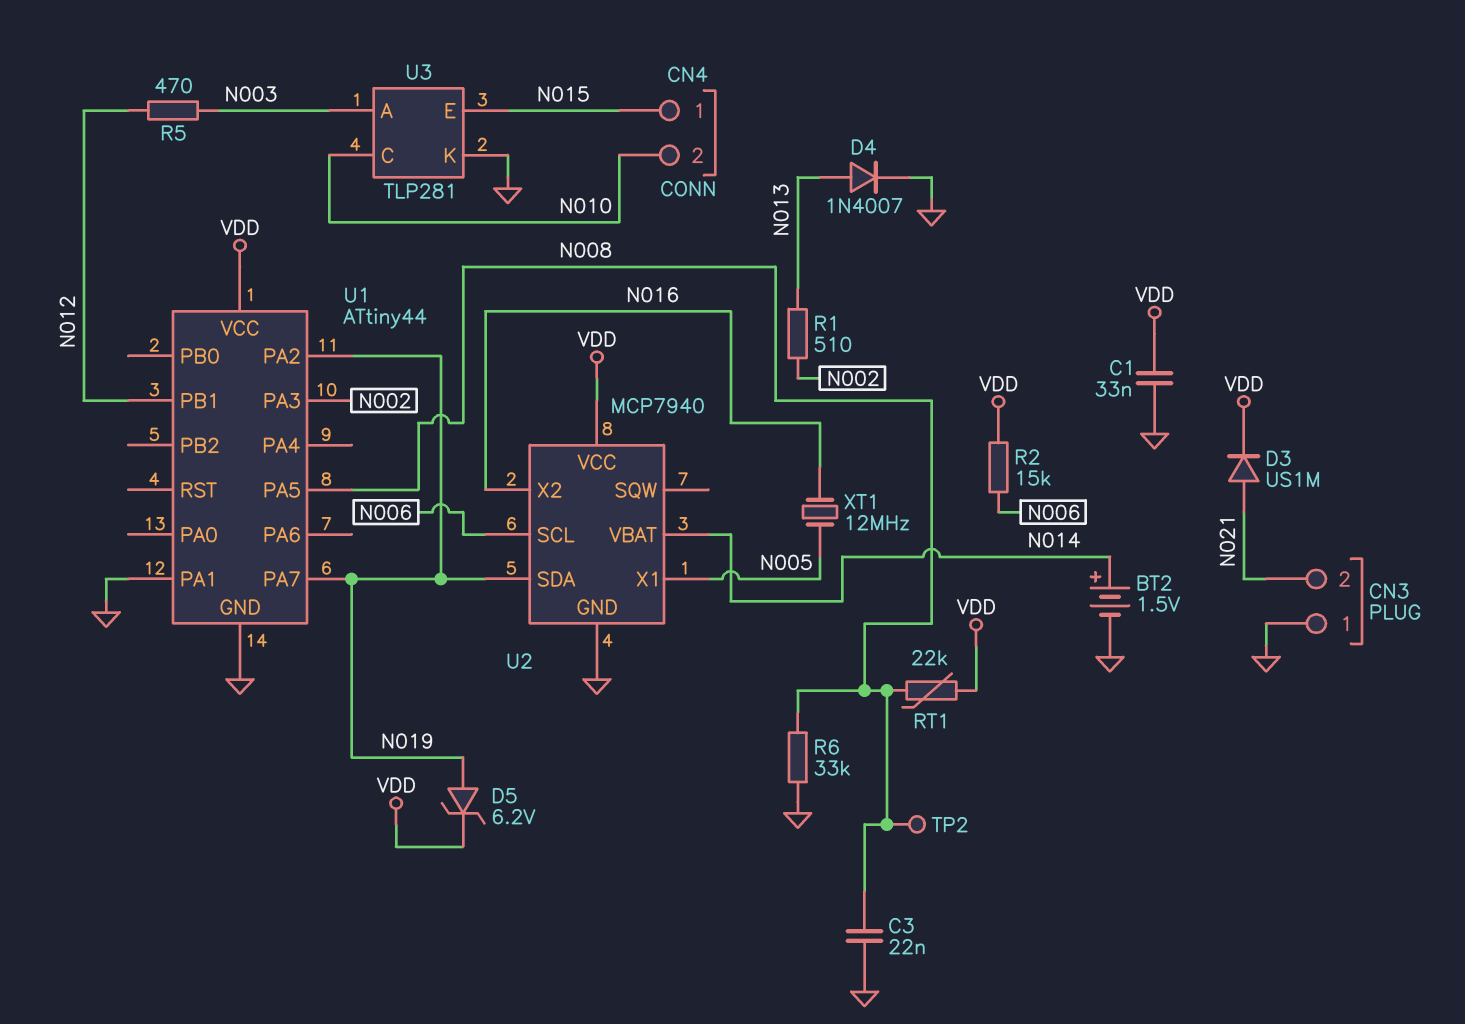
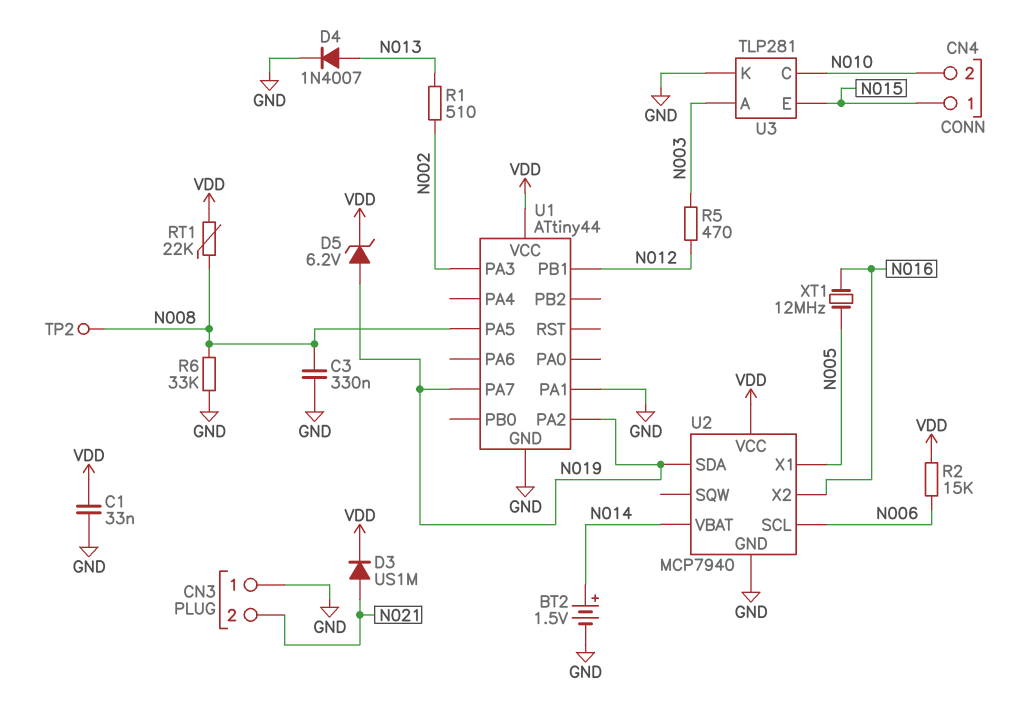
C3: 22nF (GND, N008) -> 330nF (GND, N008)

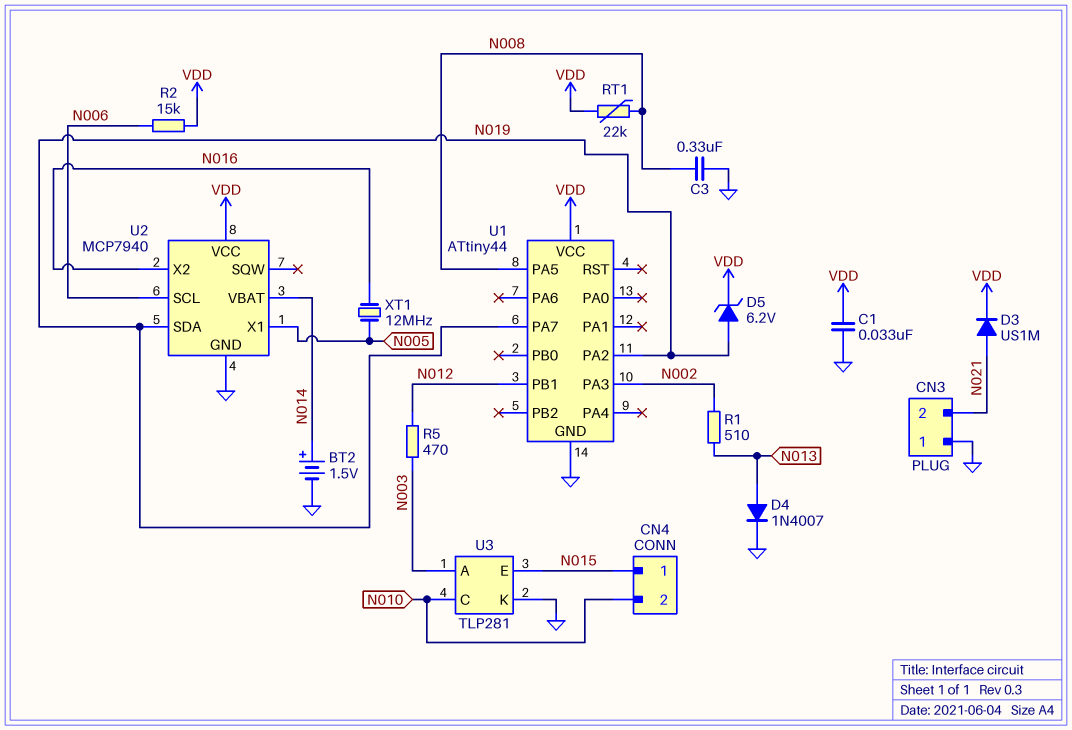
R6: 33k (GND, N008) -> none
TP2: test point (N008) -> none
U1 pin PA1: GND -> none

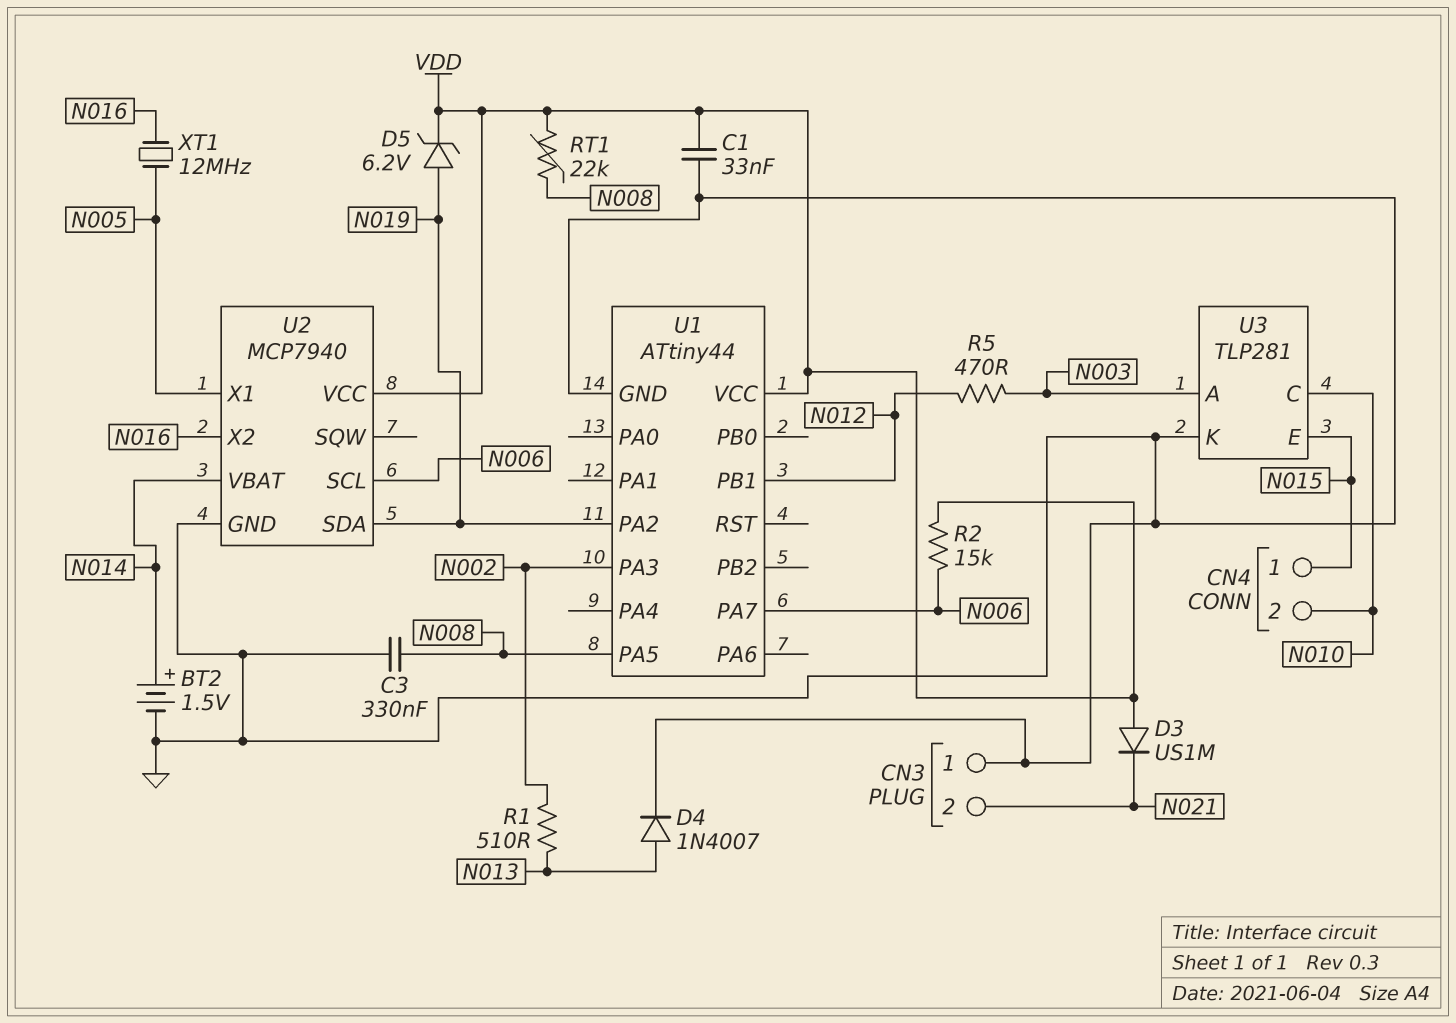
D3: diode US1M (A N021, K VDD) -> diode US1M (A VDD, K N021)
U1 pin PA7: N019 -> N006

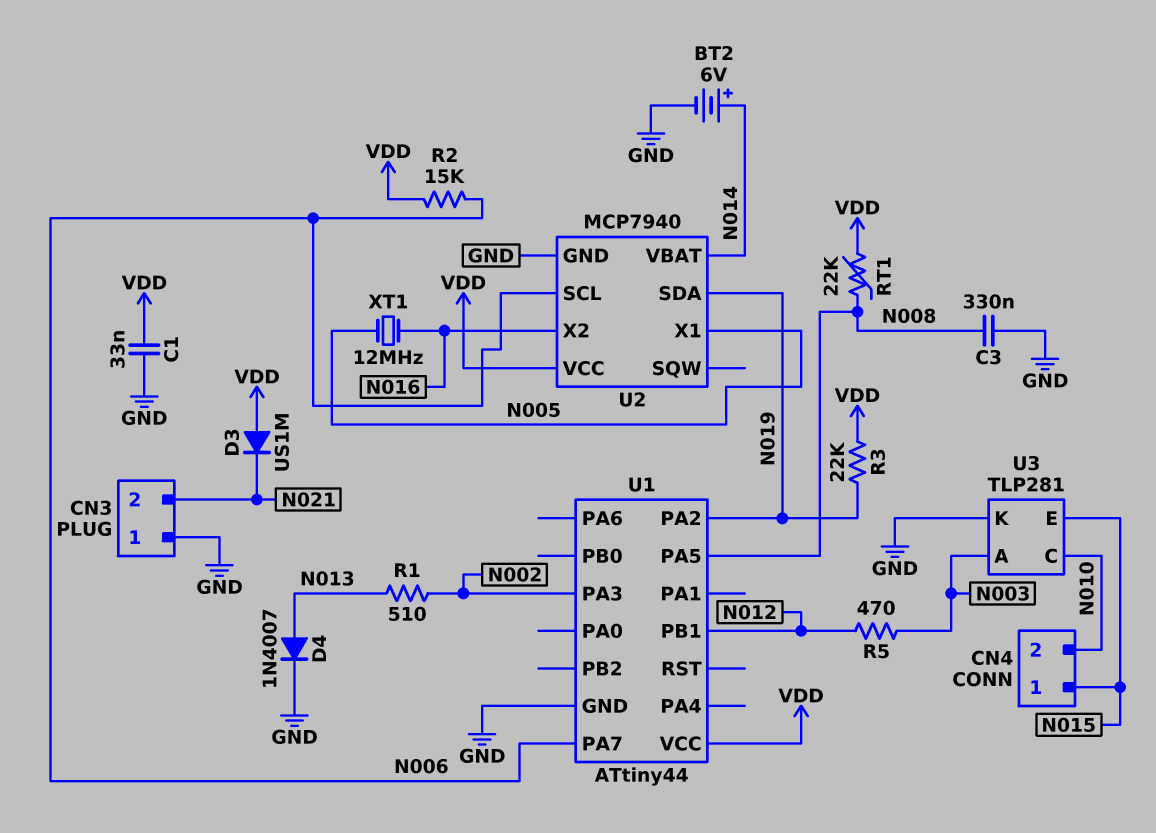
BT2: 1.5V (plus N014, minus GND) -> 6V (plus N014, minus GND)
D5: zener 6.2V (A N019, K VDD) -> none
R3: none -> 22k (N019, VDD)

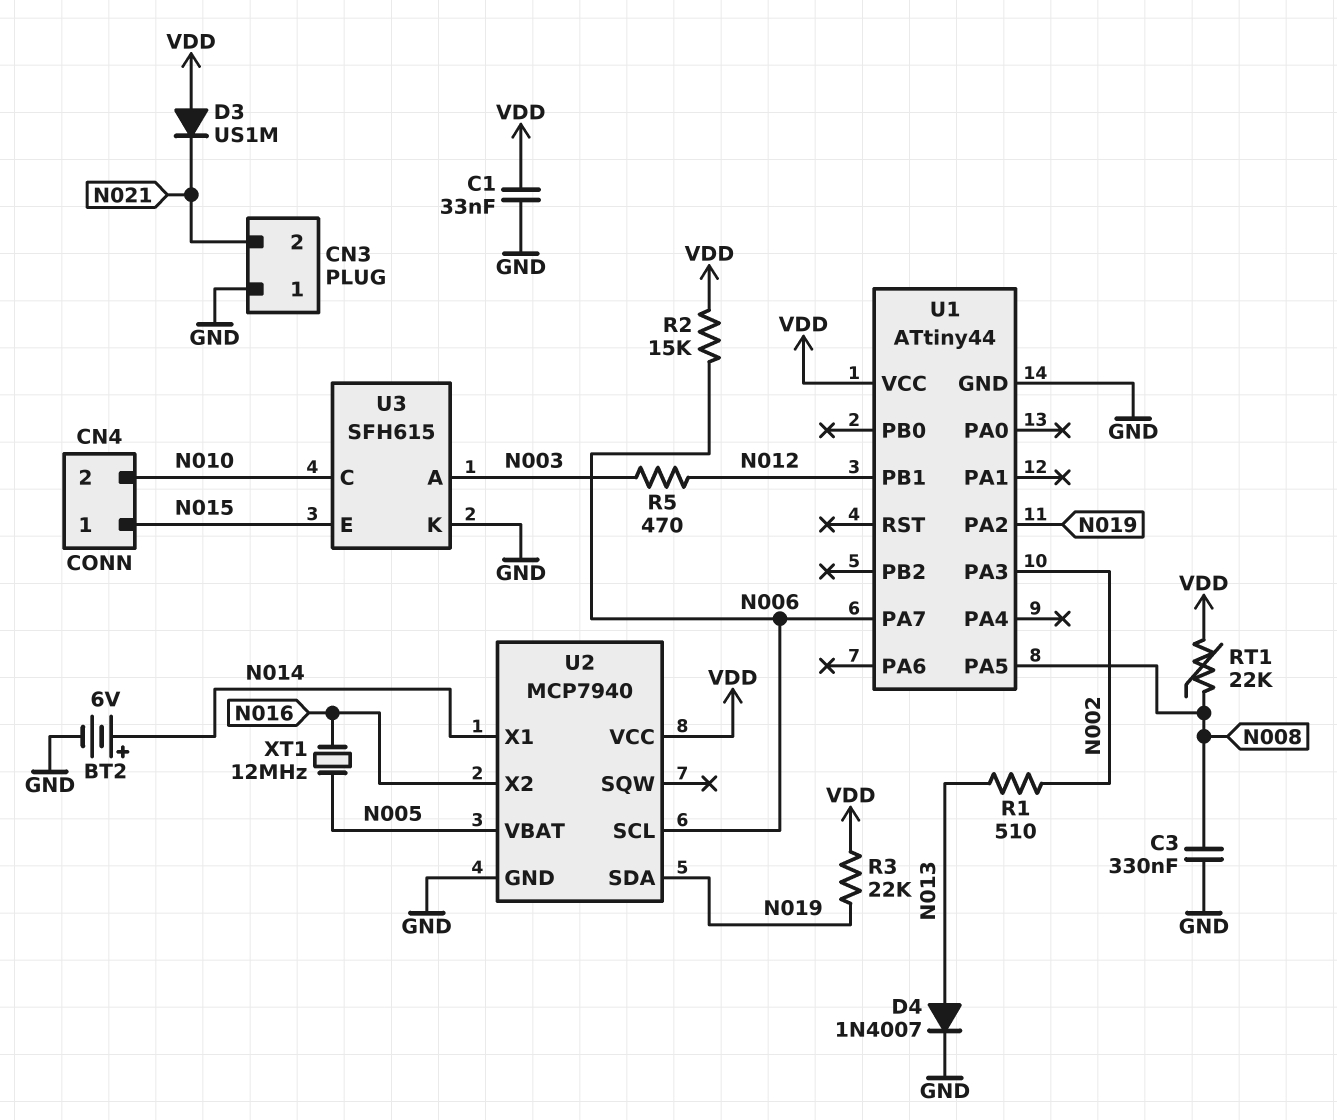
U2 pin VBAT: N014 -> N005
U2 pin X1: N005 -> N014
U3: TLP281 -> SFH615

